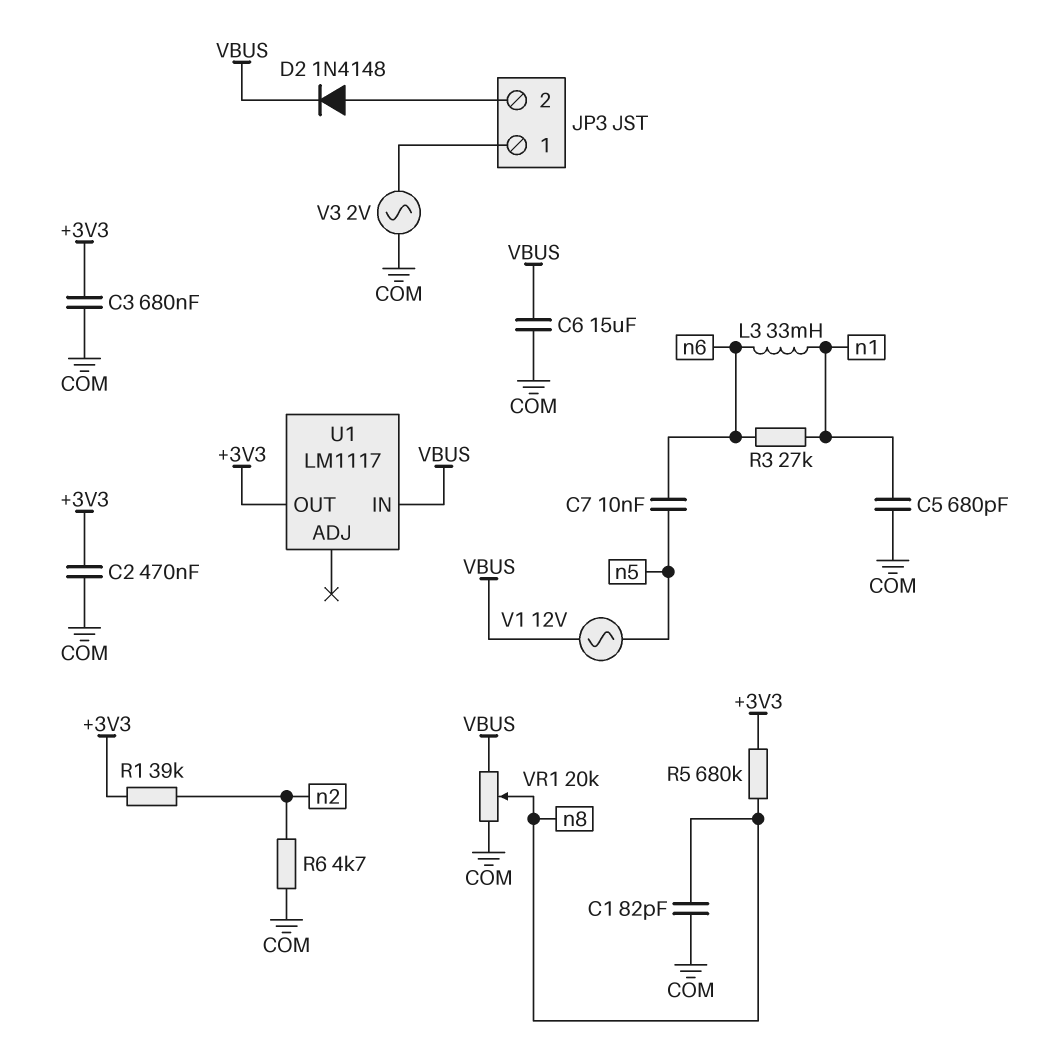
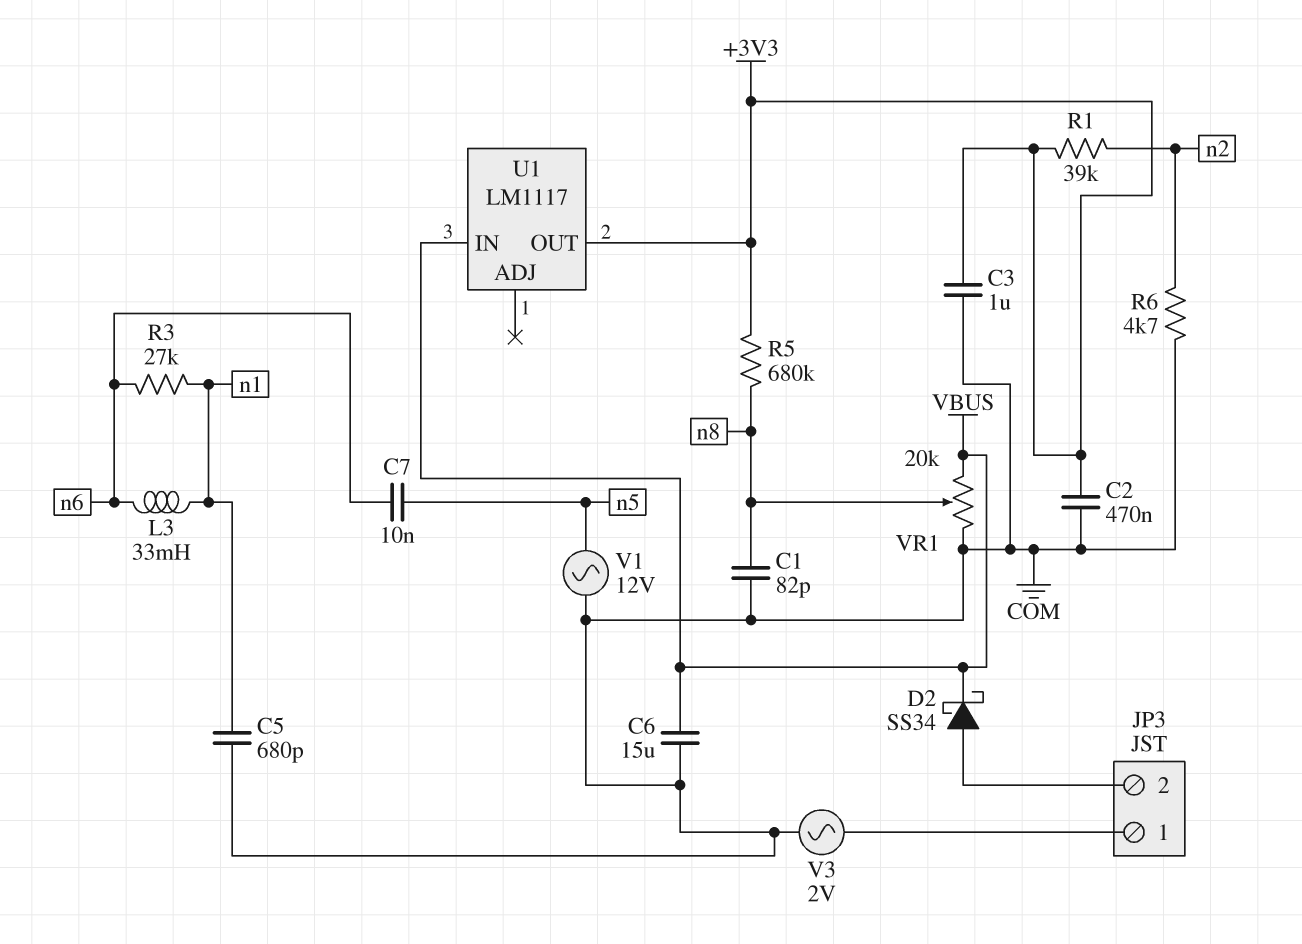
C3: 680nF (+3V3, COM) -> 1uF (+3V3, COM)
D2: diode 1N4148 (A JP3/2, K VBUS) -> schottky SS34 (A JP3/2, K VBUS)
V1: AC 12V (VBUS, n5) -> AC 12V (COM, n5)

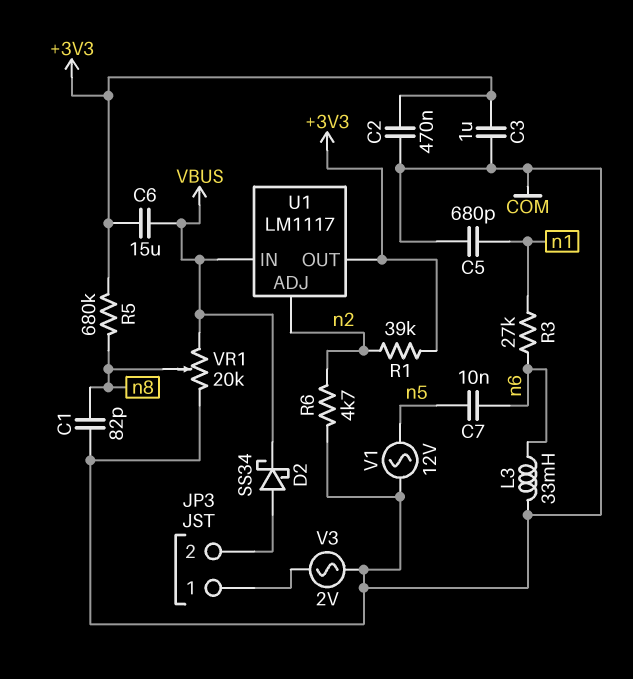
C6: 15uF (COM, VBUS) -> 15uF (+3V3, VBUS)
L3: 33mH (n1, n6) -> 33mH (COM, n6)
U1 pin ADJ: none -> n2

